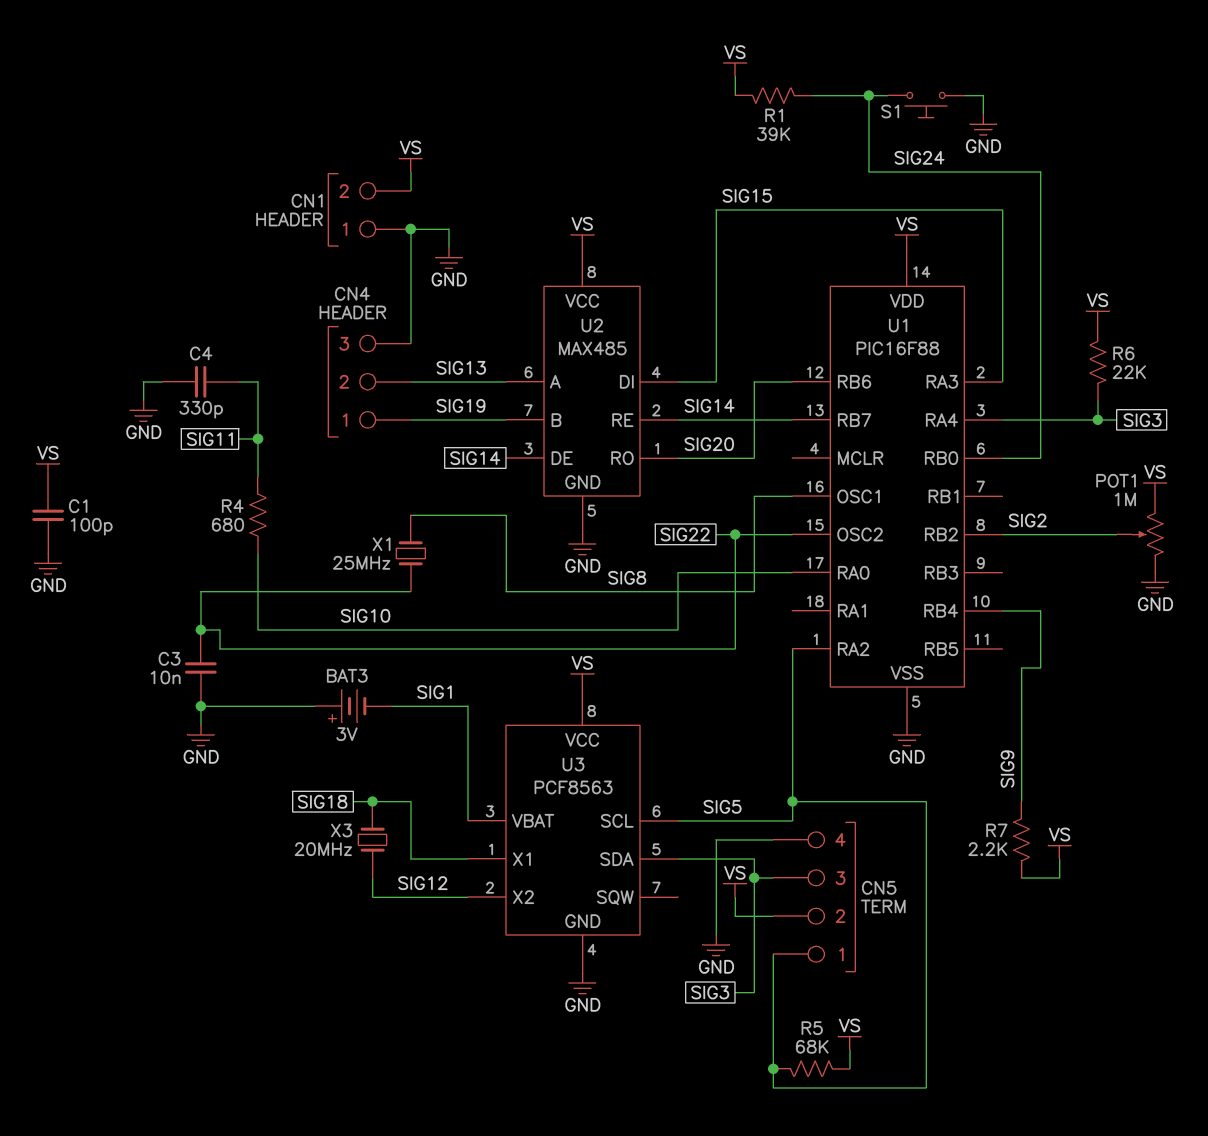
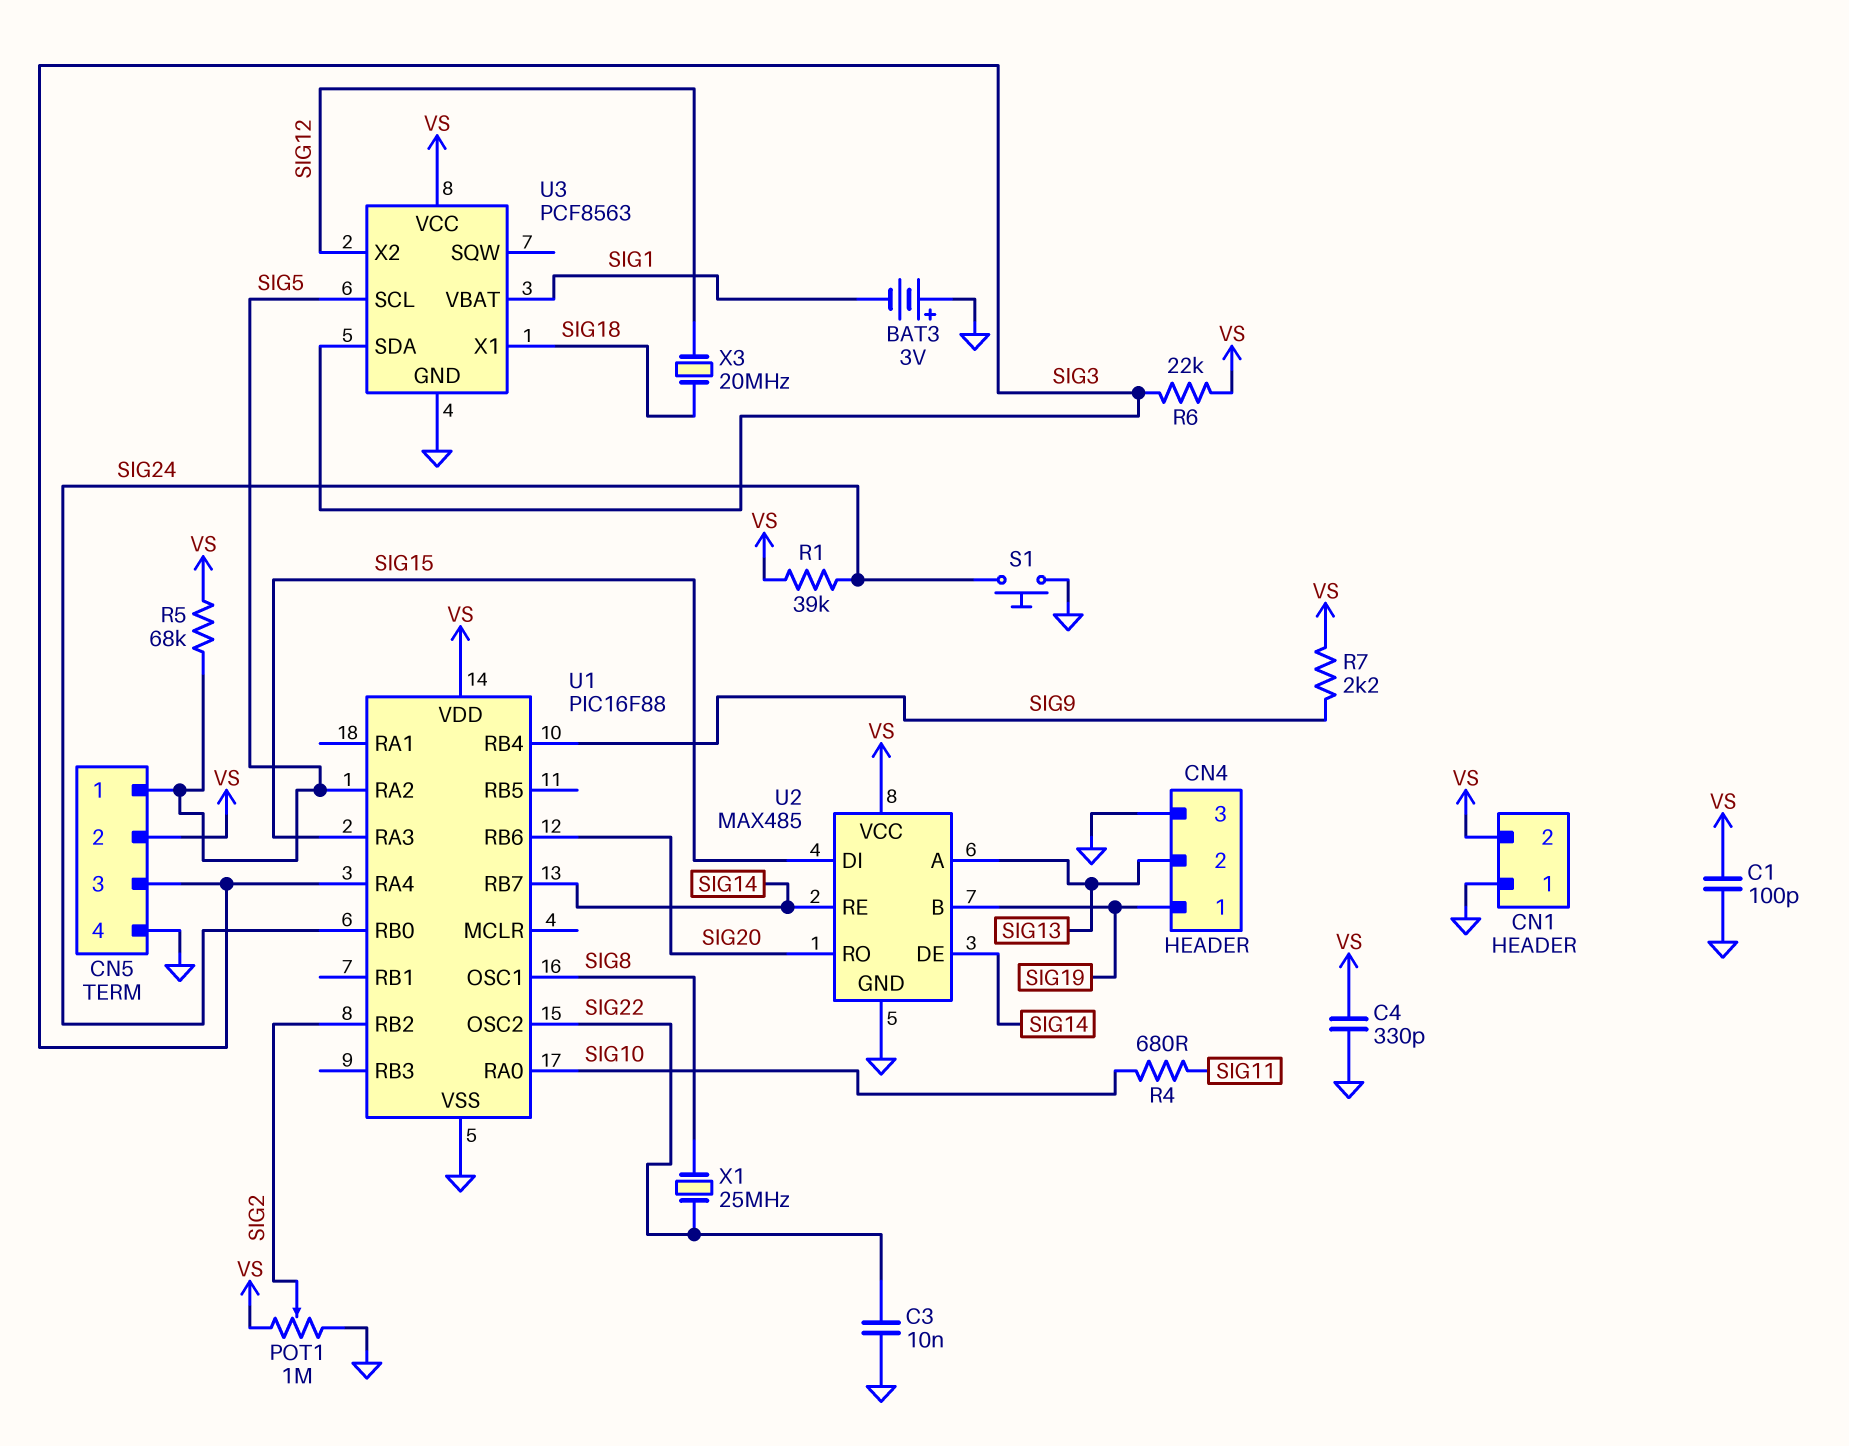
C4: 330pF (GND, SIG11) -> 330pF (GND, VS)

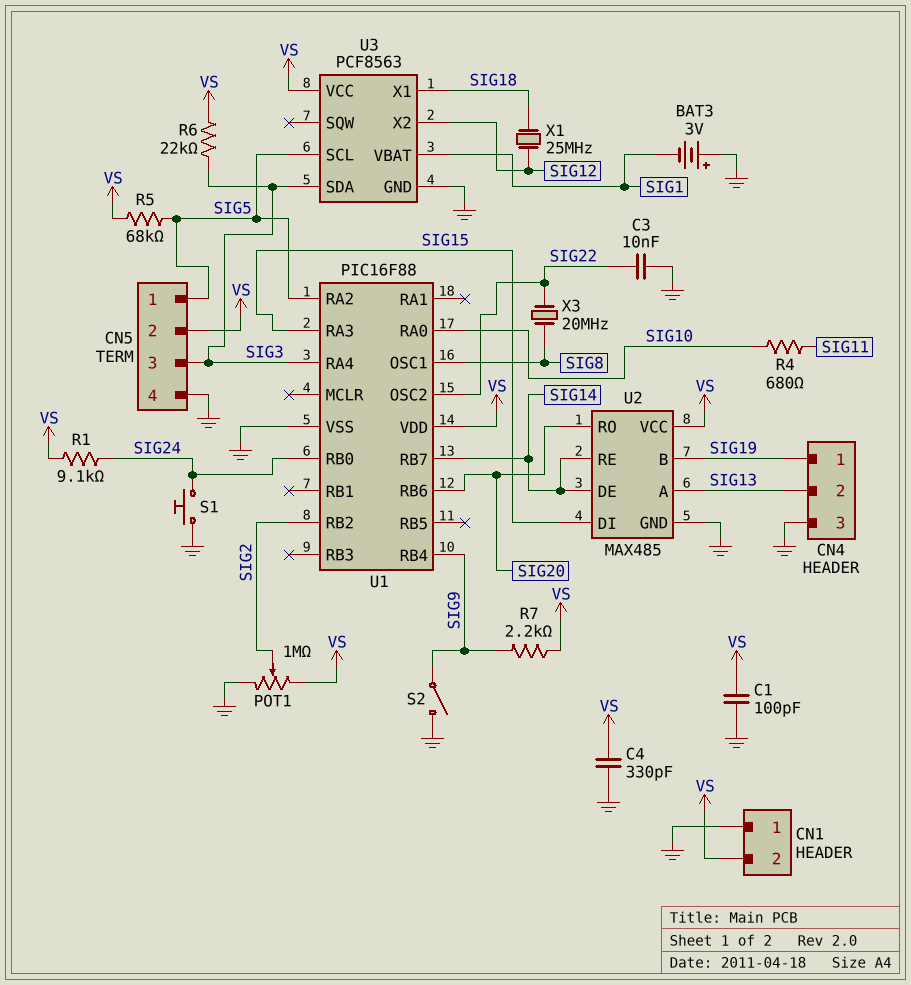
R1: 39k (SIG24, VS) -> 9.1k (SIG24, VS)
S2: none -> switch (GND, SIG9)
X1: 25MHz (SIG8, SIG22) -> 25MHz (SIG12, SIG18)
X3: 20MHz (SIG12, SIG18) -> 20MHz (SIG8, SIG22)

